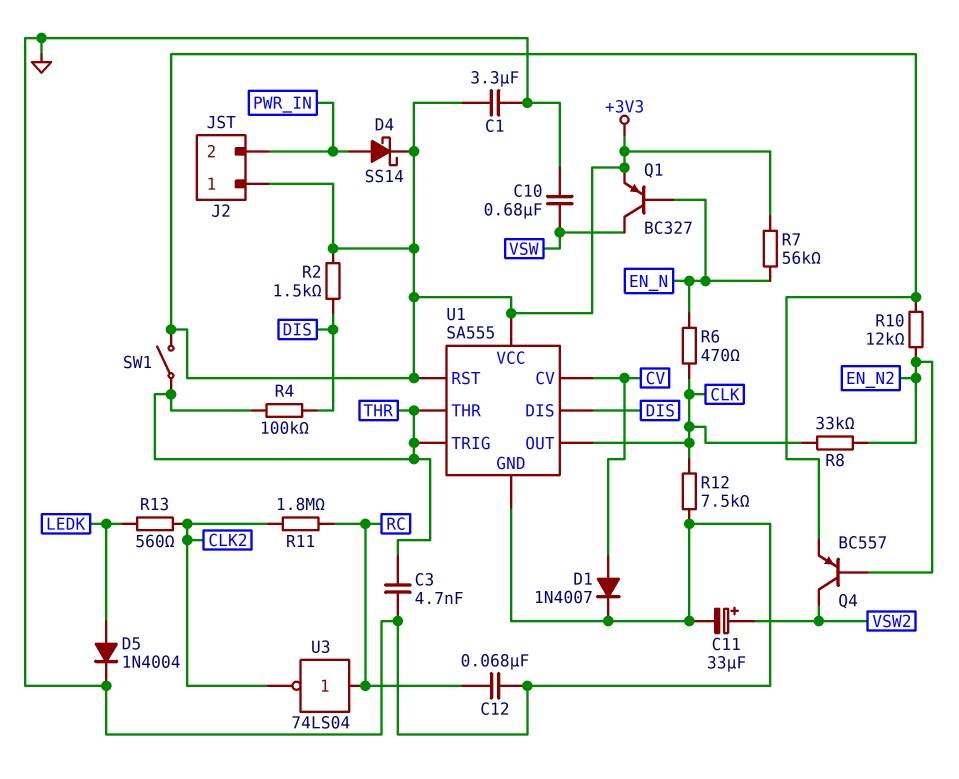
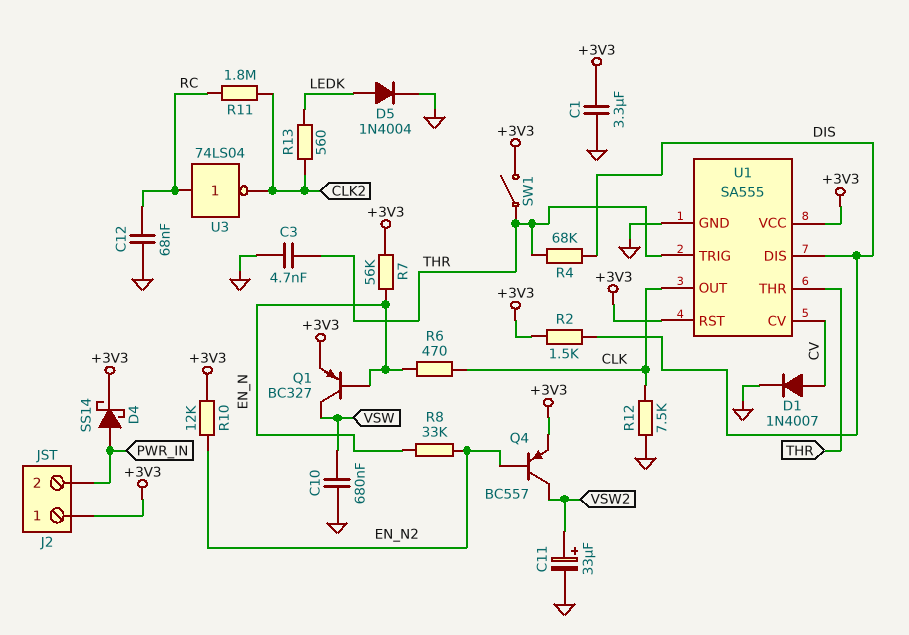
R4: 100k (DIS, THR) -> 68k (DIS, THR)
R8: 33k (CLK, EN_N2) -> 33k (EN_N, EN_N2)

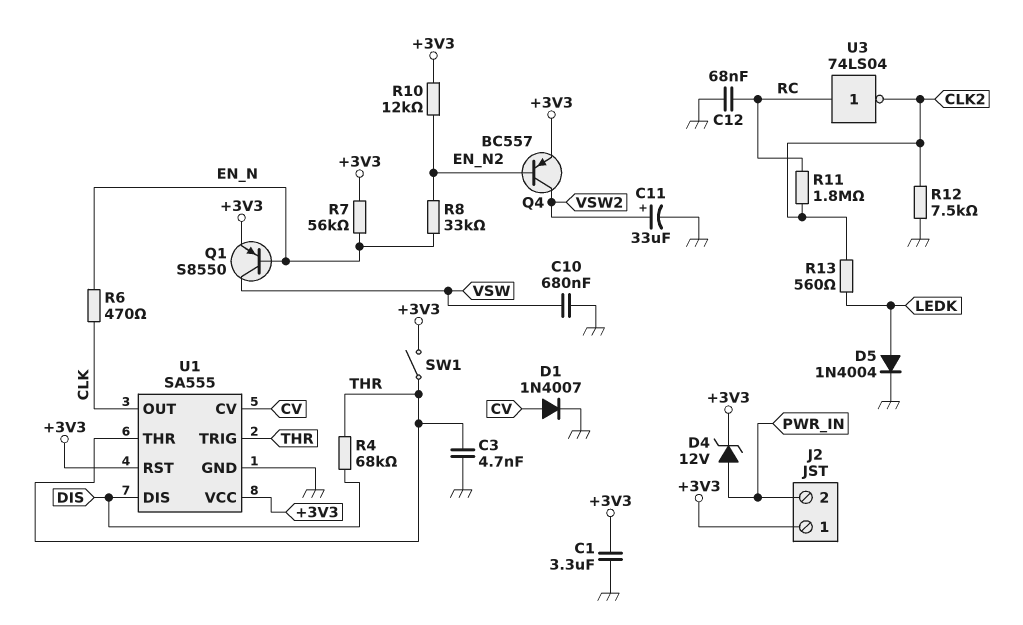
D4: schottky SS14 (A PWR_IN, K +3V3) -> zener 12V (A PWR_IN, K +3V3)
Q1: PNP BC327 (B EN_N, C VSW, E +3V3) -> PNP S8550 (B EN_N, C VSW, E +3V3)
R2: 1.5k (+3V3, DIS) -> none
R12: 7.5k (CLK, GND) -> 7.5k (CLK2, GND)

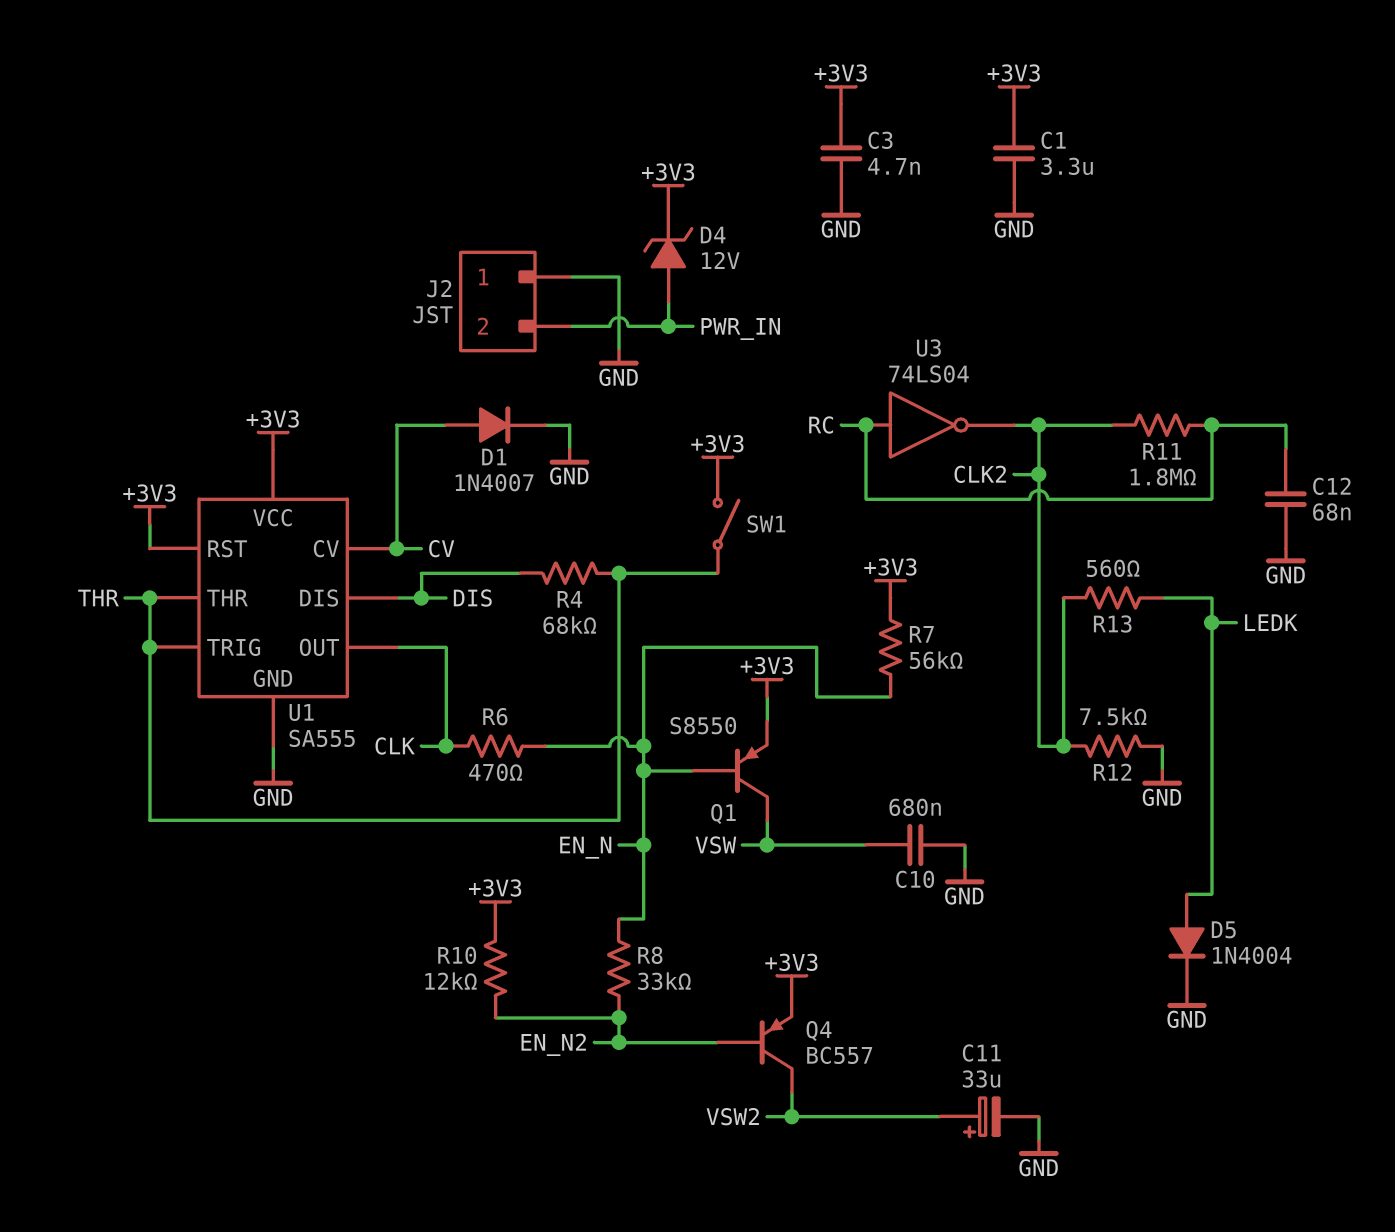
C3: 4.7nF (GND, THR) -> 4.7nF (+3V3, GND)
J2 pin 1: +3V3 -> GND

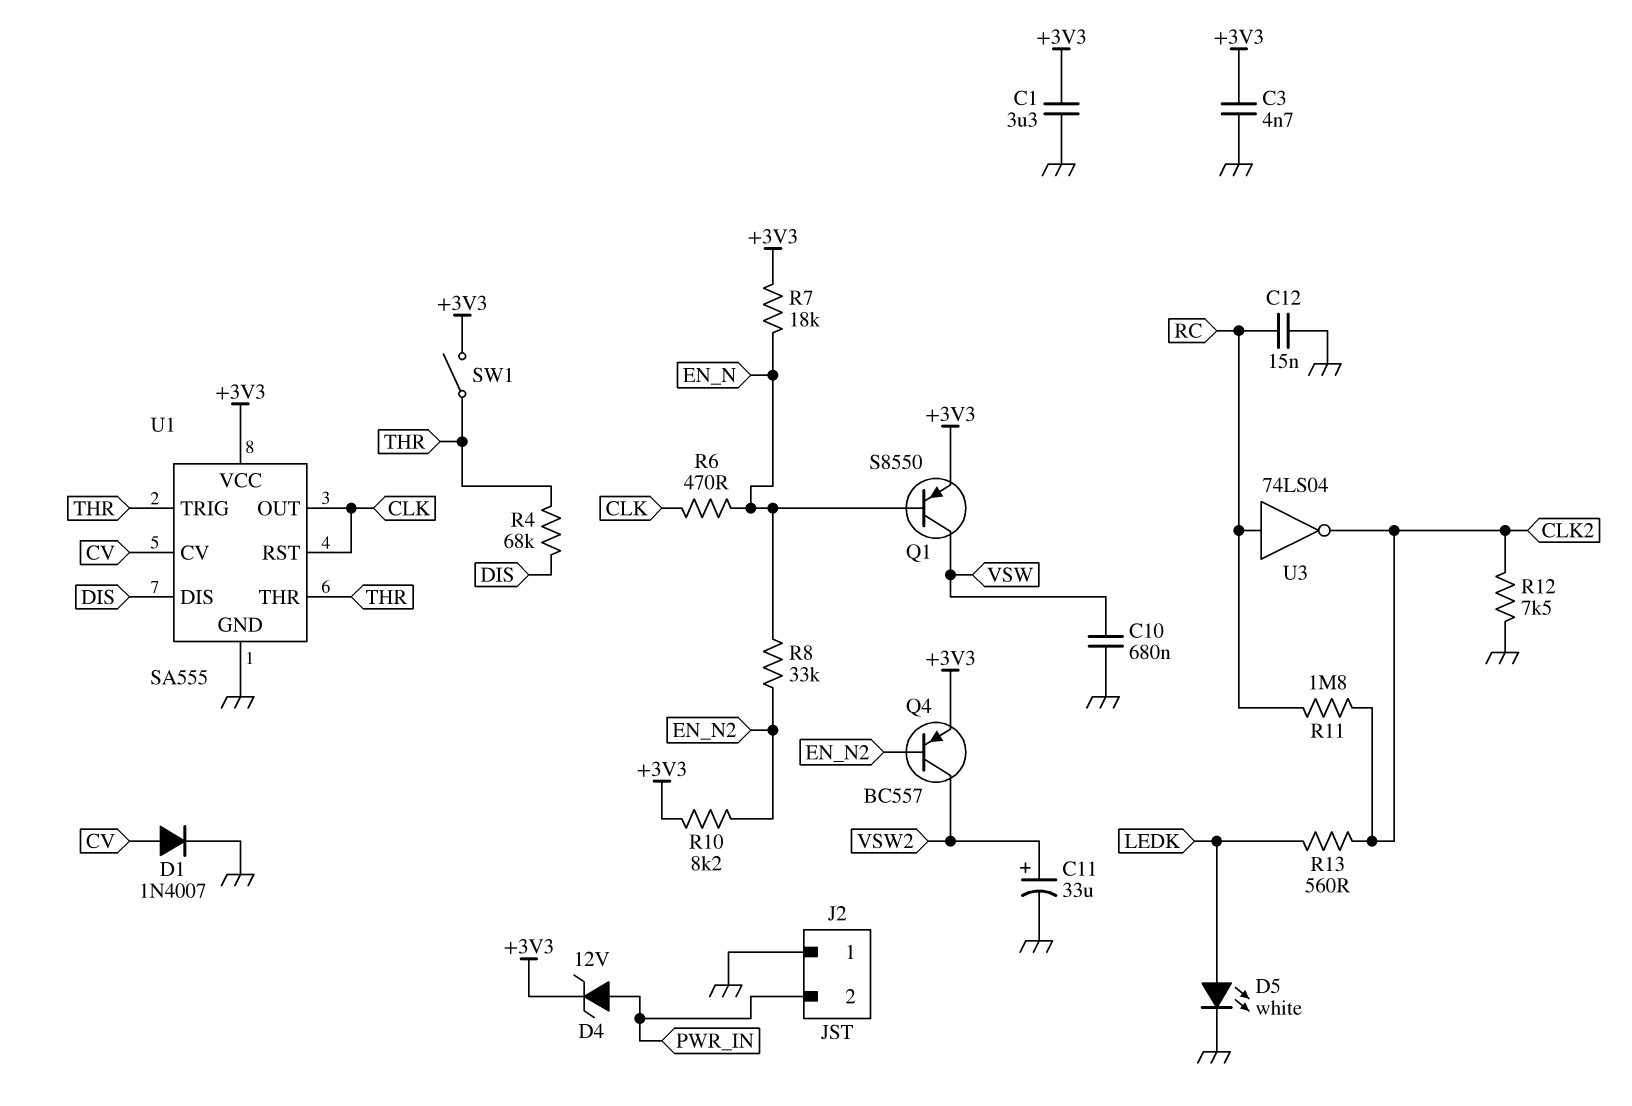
C12: 68nF (GND, RC) -> 15nF (GND, RC)
D5: diode 1N4004 (A LEDK, K GND) -> LED white (A LEDK, K GND)
R7: 56k (+3V3, EN_N) -> 18k (+3V3, EN_N)
R10: 12k (+3V3, EN_N2) -> 8.2k (+3V3, EN_N2)
U1 pin RST: +3V3 -> CLK

